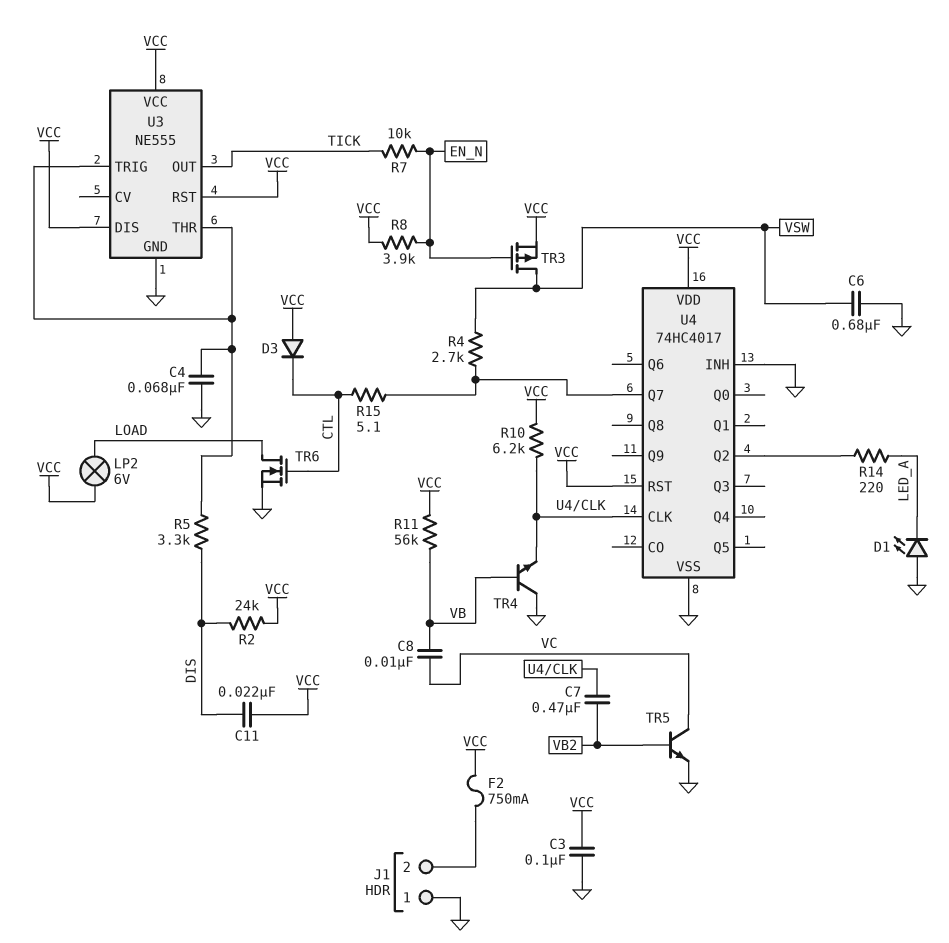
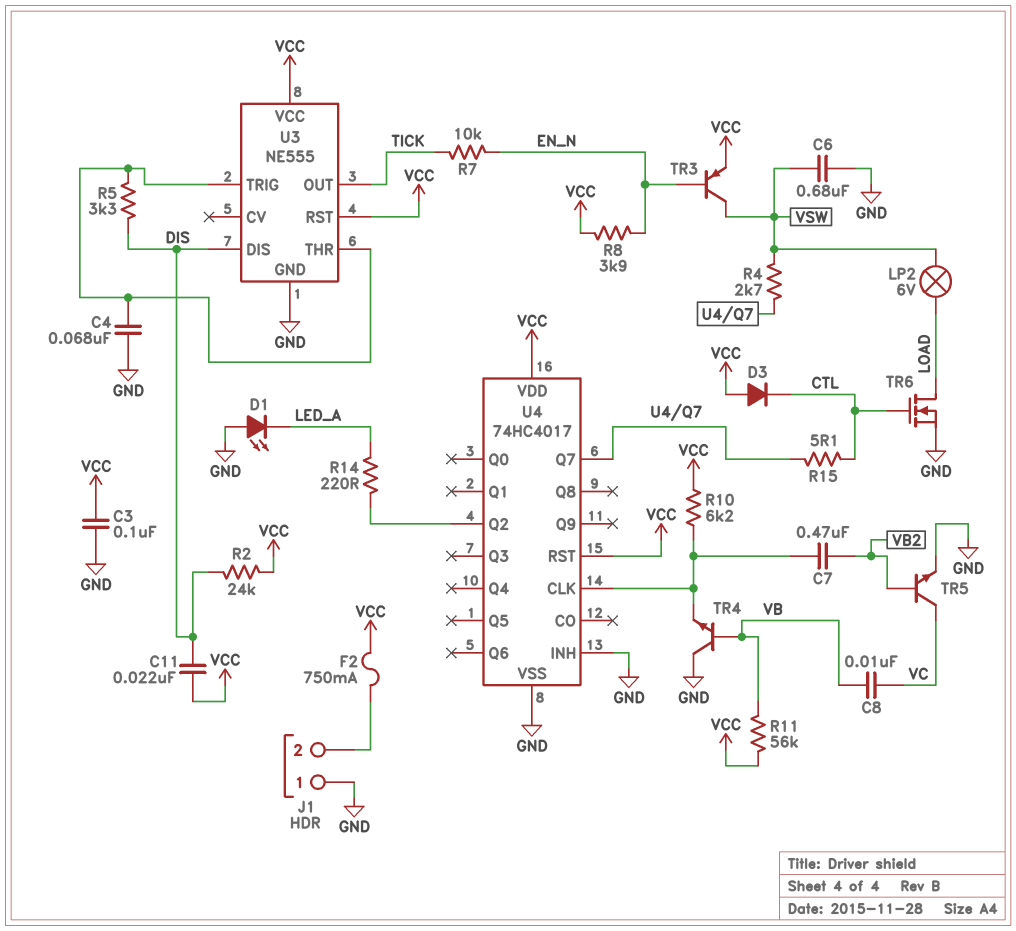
LP2: lamp 6V (LOAD, VCC) -> lamp 6V (LOAD, VSW)
TR3: PMOS (G EN_N, D VSW, S VCC) -> PNP (B EN_N, C VSW, E VCC)
U3 pin DIS: VCC -> DIS

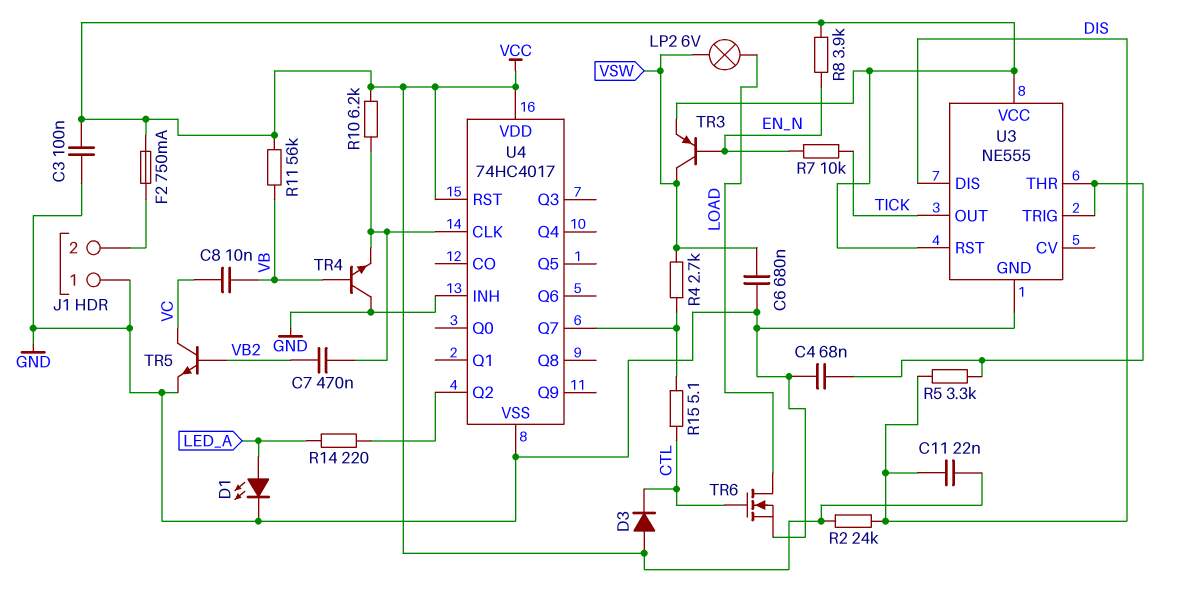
D1: LED (A GND, K LED_A) -> LED (A LED_A, K GND)

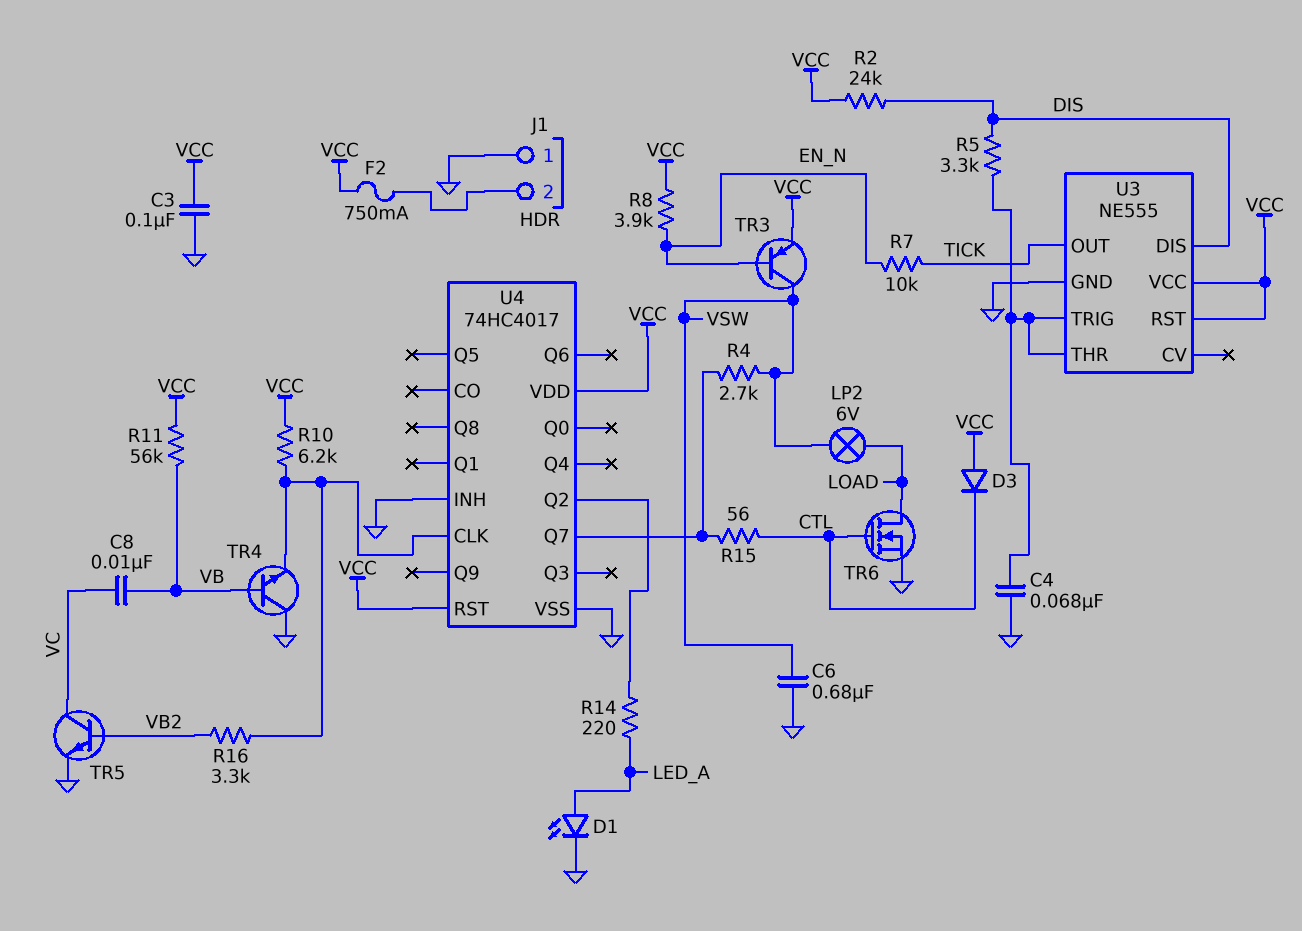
C7: 470nF (U4/CLK, VB2) -> none
C11: 22nF (DIS, VCC) -> none
R15: 5.1 (CTL, U4/Q7) -> 56 (CTL, U4/Q7)
R16: none -> 3.3k (U4/CLK, VB2)

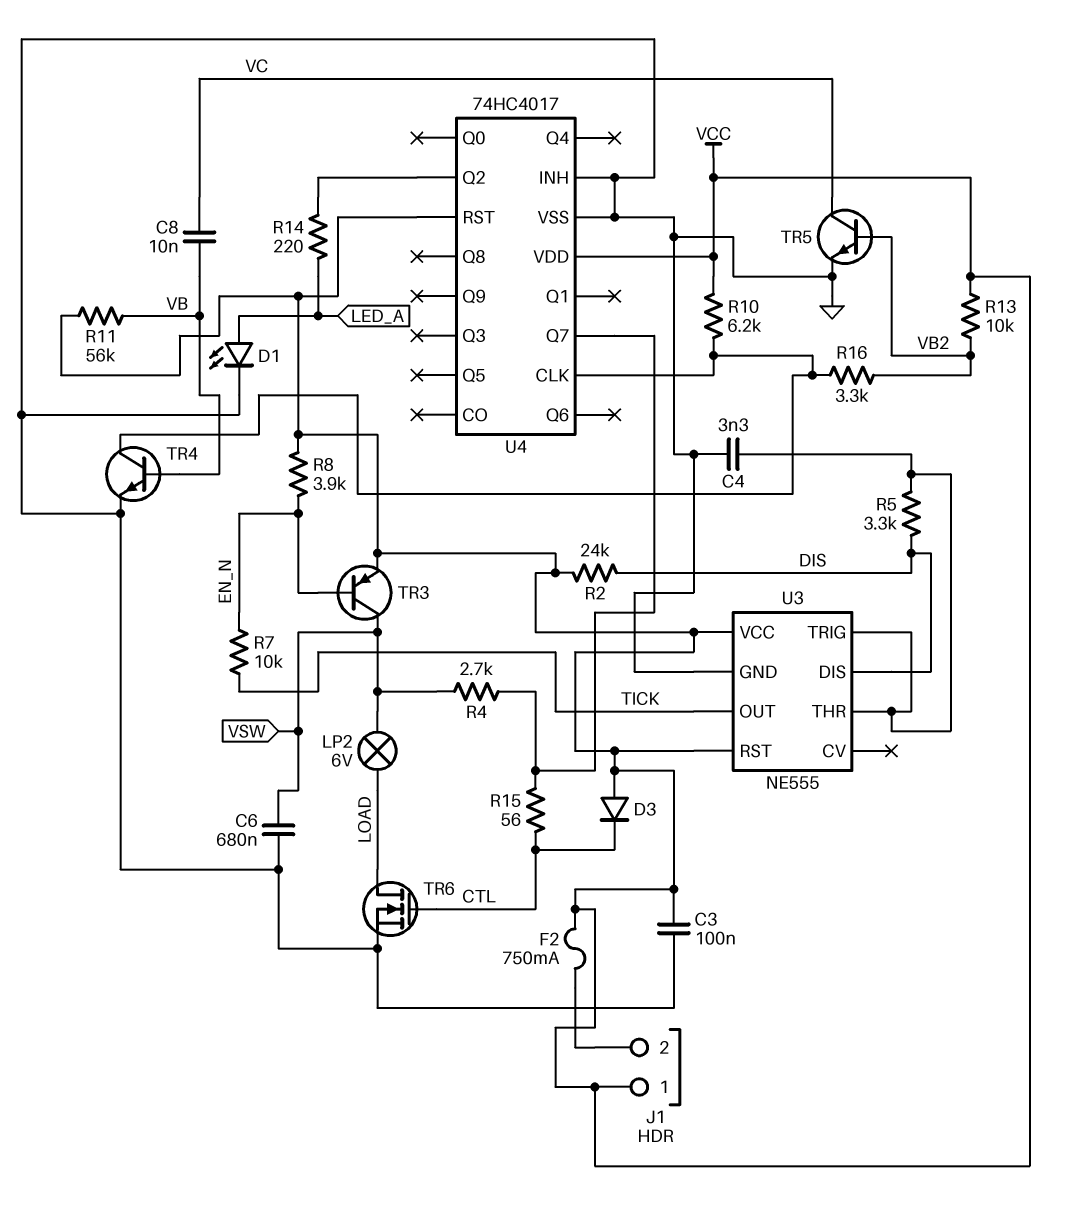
C4: 68nF (GND, U3/THR) -> 3.3nF (GND, U3/THR)
J1 pin 1: GND -> VCC
R13: none -> 10k (VB2, VCC)
TR4: NPN (B VB, C GND, E U4/CLK) -> NPN (B VB, C U4/CLK, E GND)

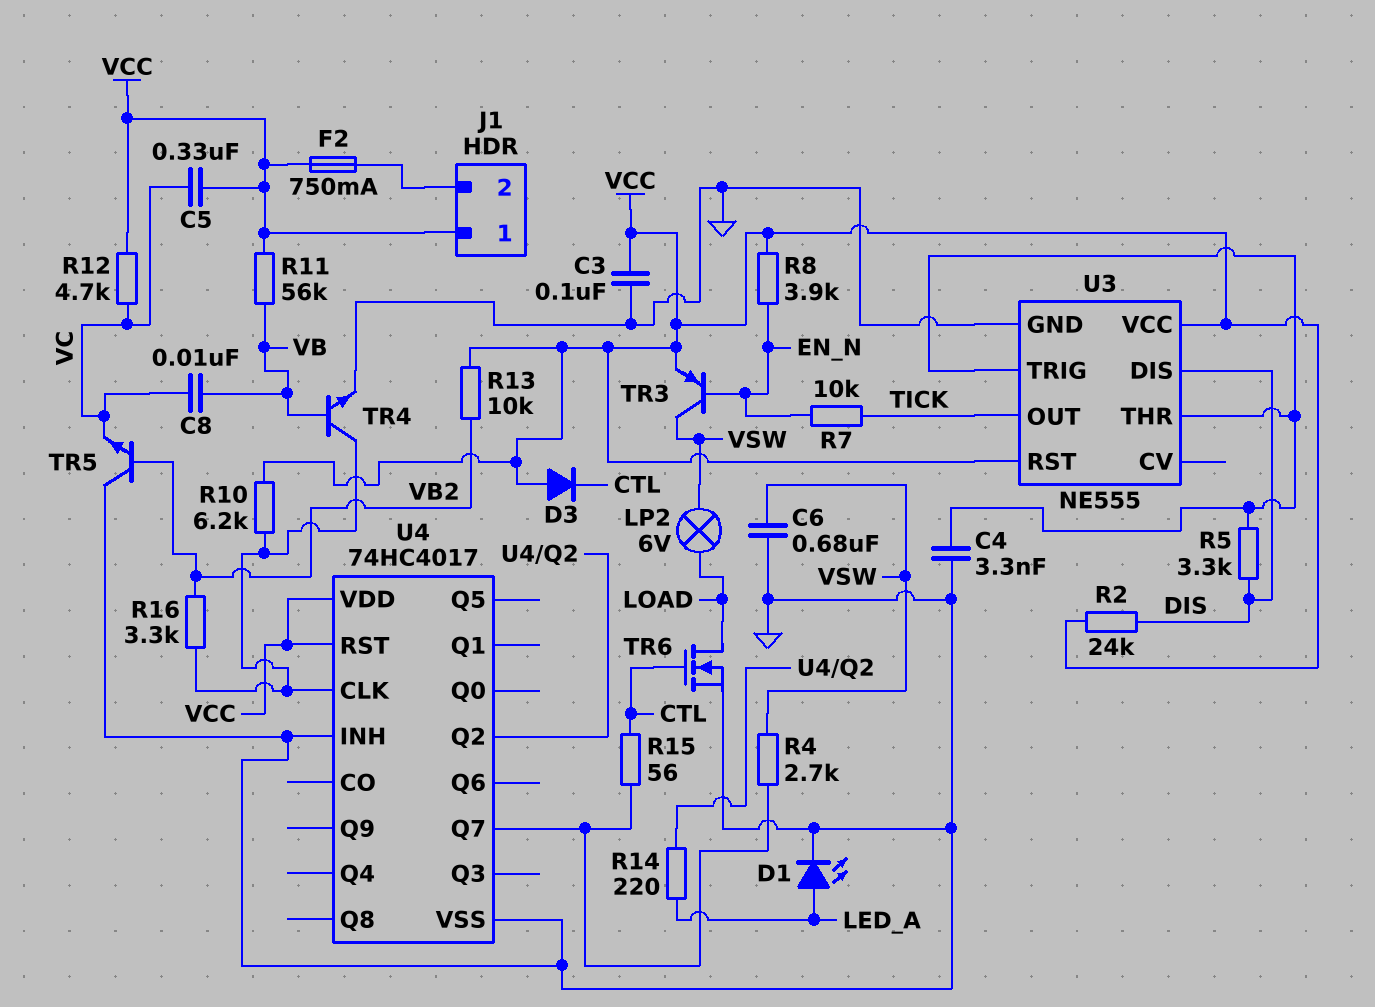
C5: none -> 330nF (VC, VCC)
R12: none -> 4.7k (VC, VCC)
TR5: NPN (B VB2, C VC, E GND) -> NPN (B VB2, C GND, E VC)

